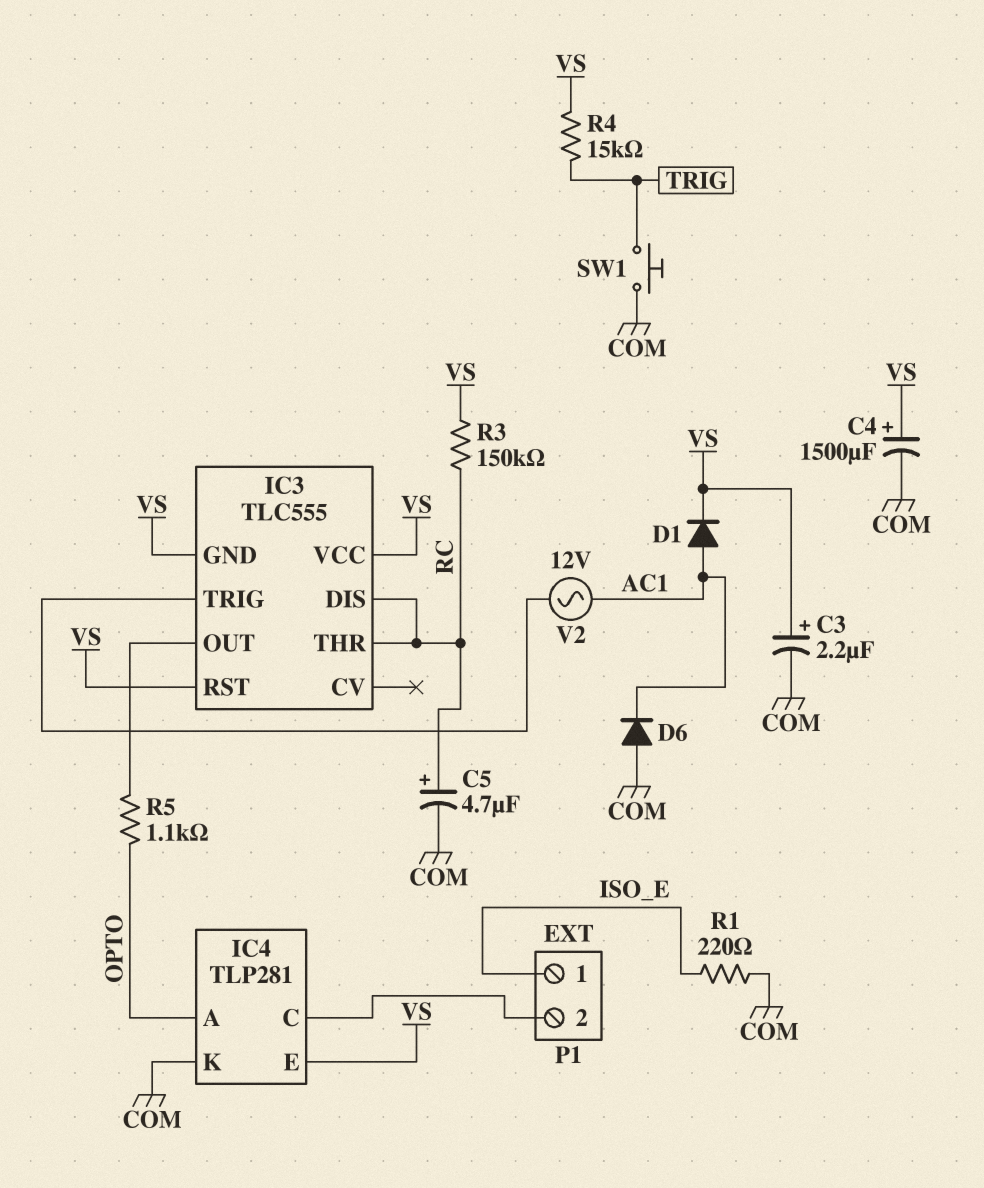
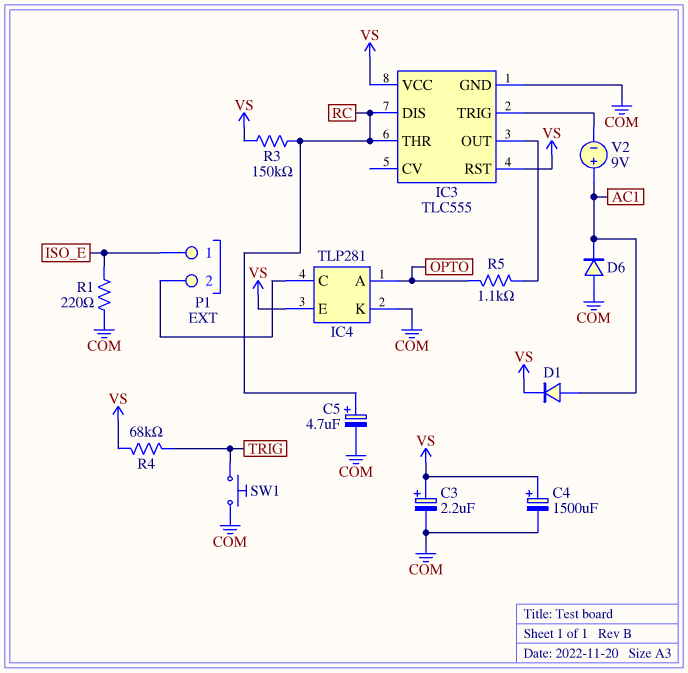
IC3 pin GND: VS -> COM
R4: 15k (TRIG, VS) -> 68k (TRIG, VS)
V2: AC 12V (AC1, IC3/TRIG) -> 9V (plus AC1, minus IC3/TRIG)

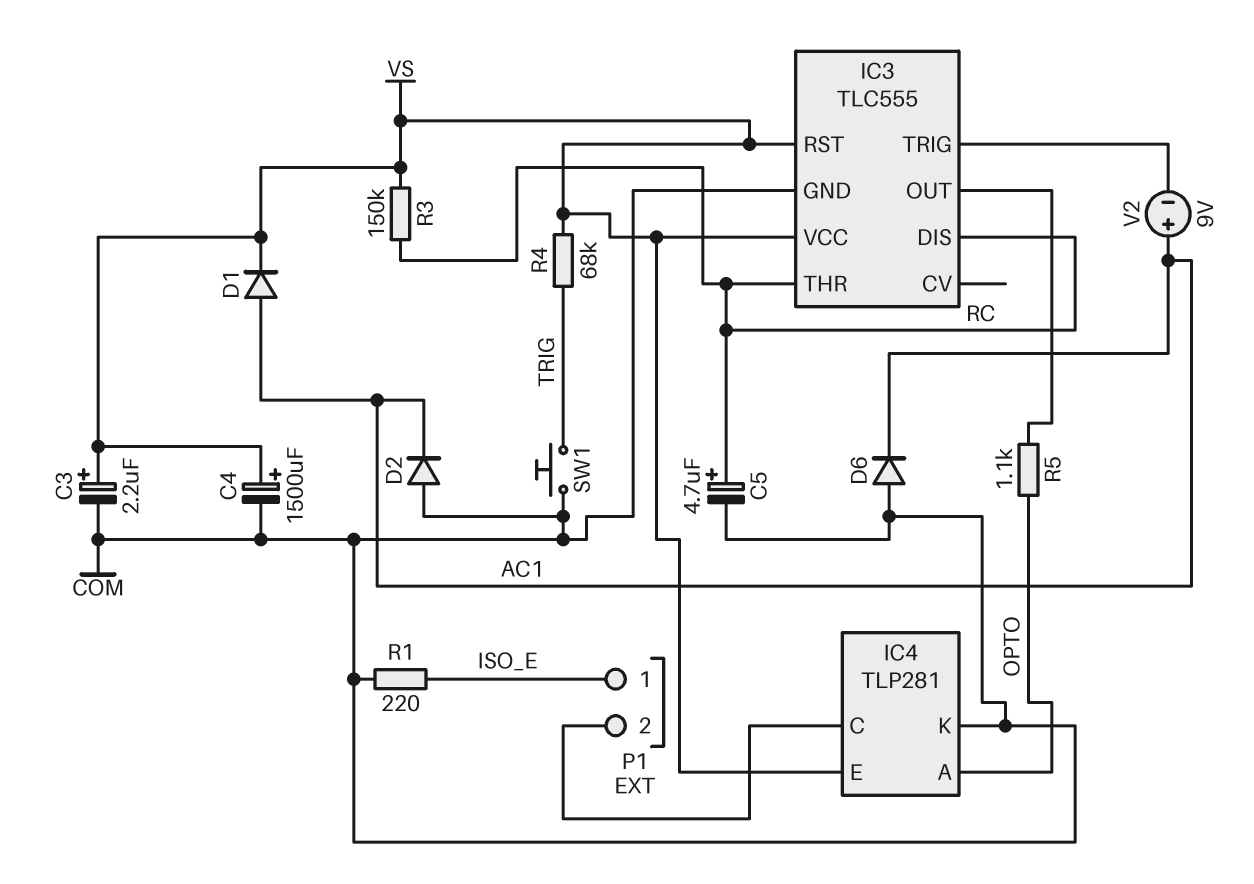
D2: none -> diode (A COM, K AC1)

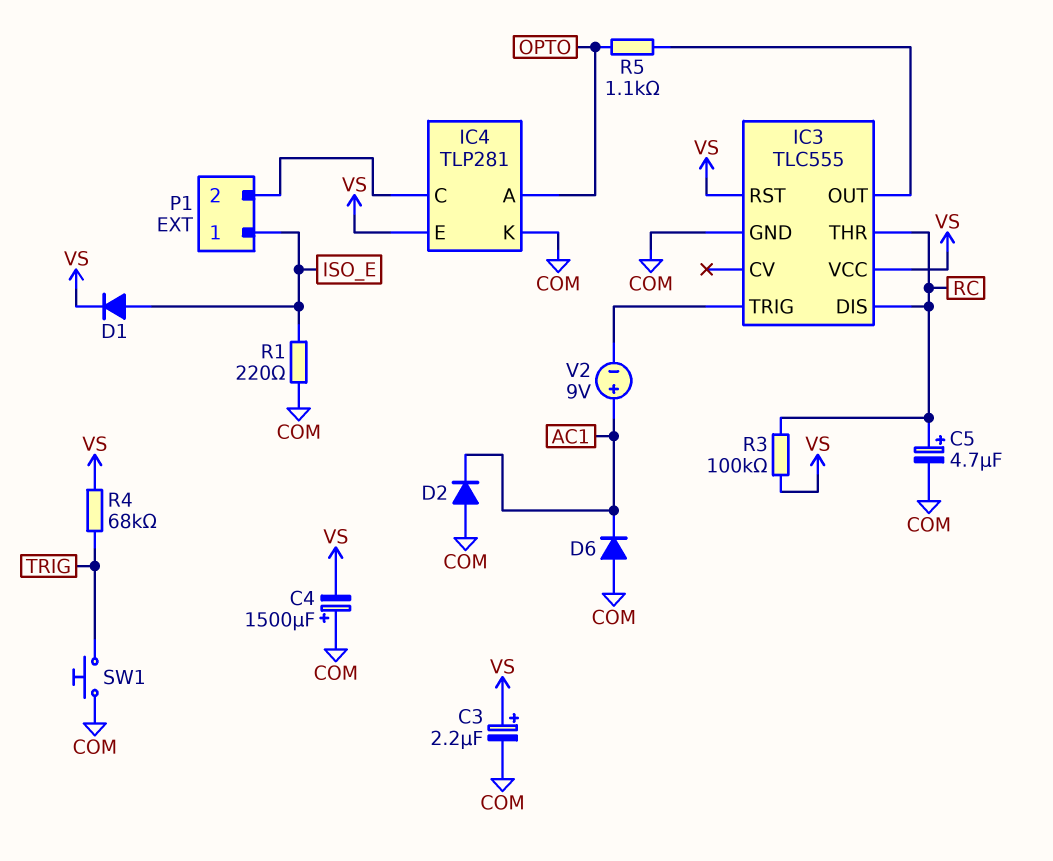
C4: 1500uF (plus VS, minus COM) -> 1500uF (plus COM, minus VS)
D1: diode (A AC1, K VS) -> diode (A ISO_E, K VS)
R3: 150k (RC, VS) -> 100k (RC, VS)

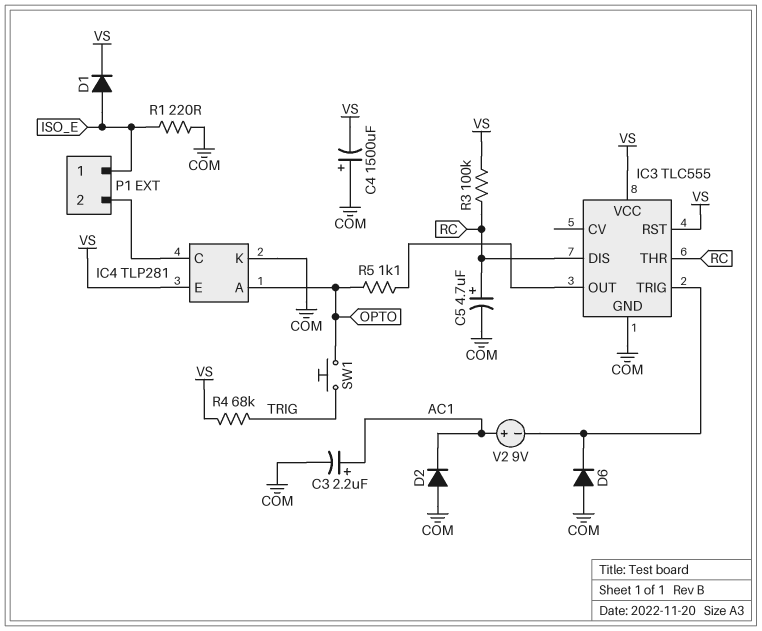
C3: 2.2uF (plus VS, minus COM) -> 2.2uF (plus AC1, minus COM)
D6: diode (A COM, K AC1) -> diode (A COM, K IC3/TRIG)
SW1: button (COM, TRIG) -> button (OPTO, TRIG)

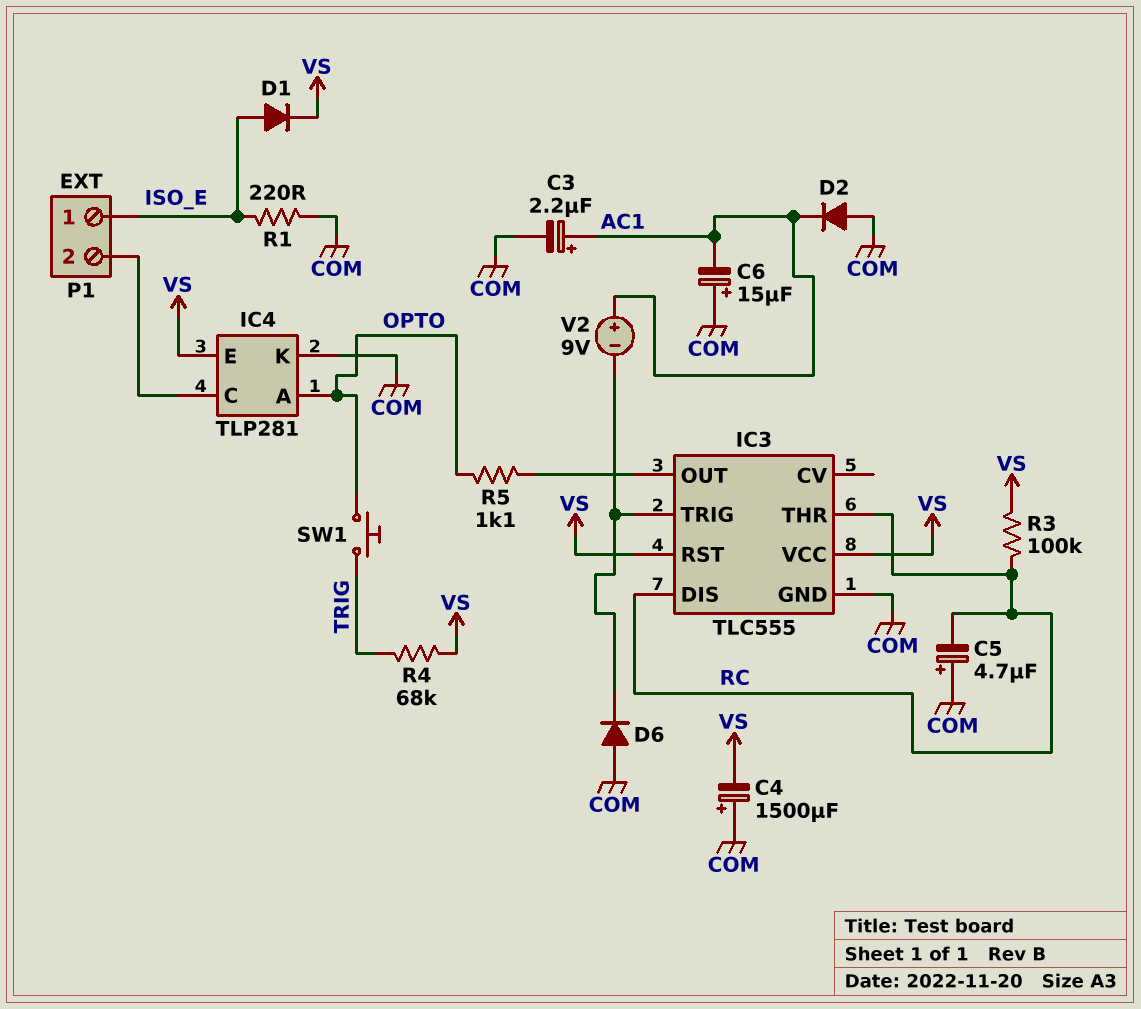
C5: 4.7uF (plus RC, minus COM) -> 4.7uF (plus COM, minus RC)
C6: none -> 15uF (plus COM, minus AC1)

